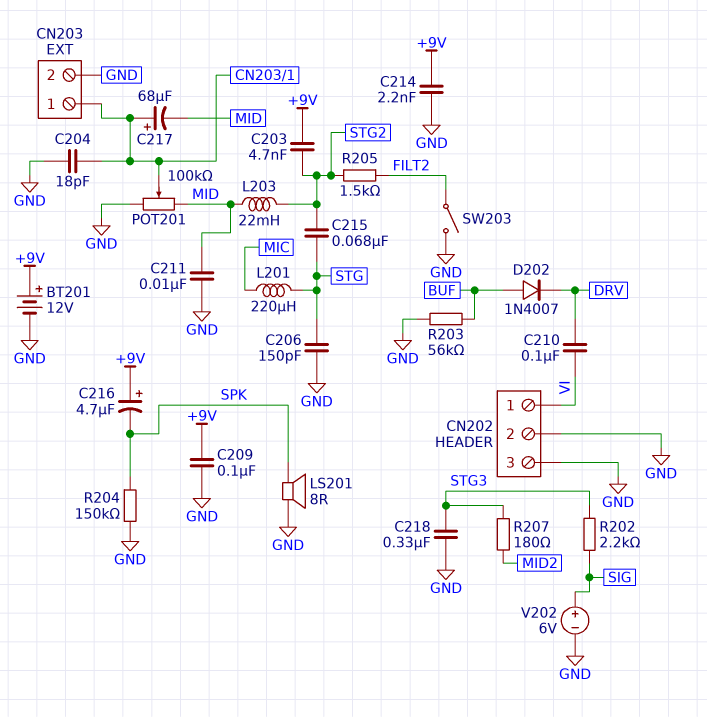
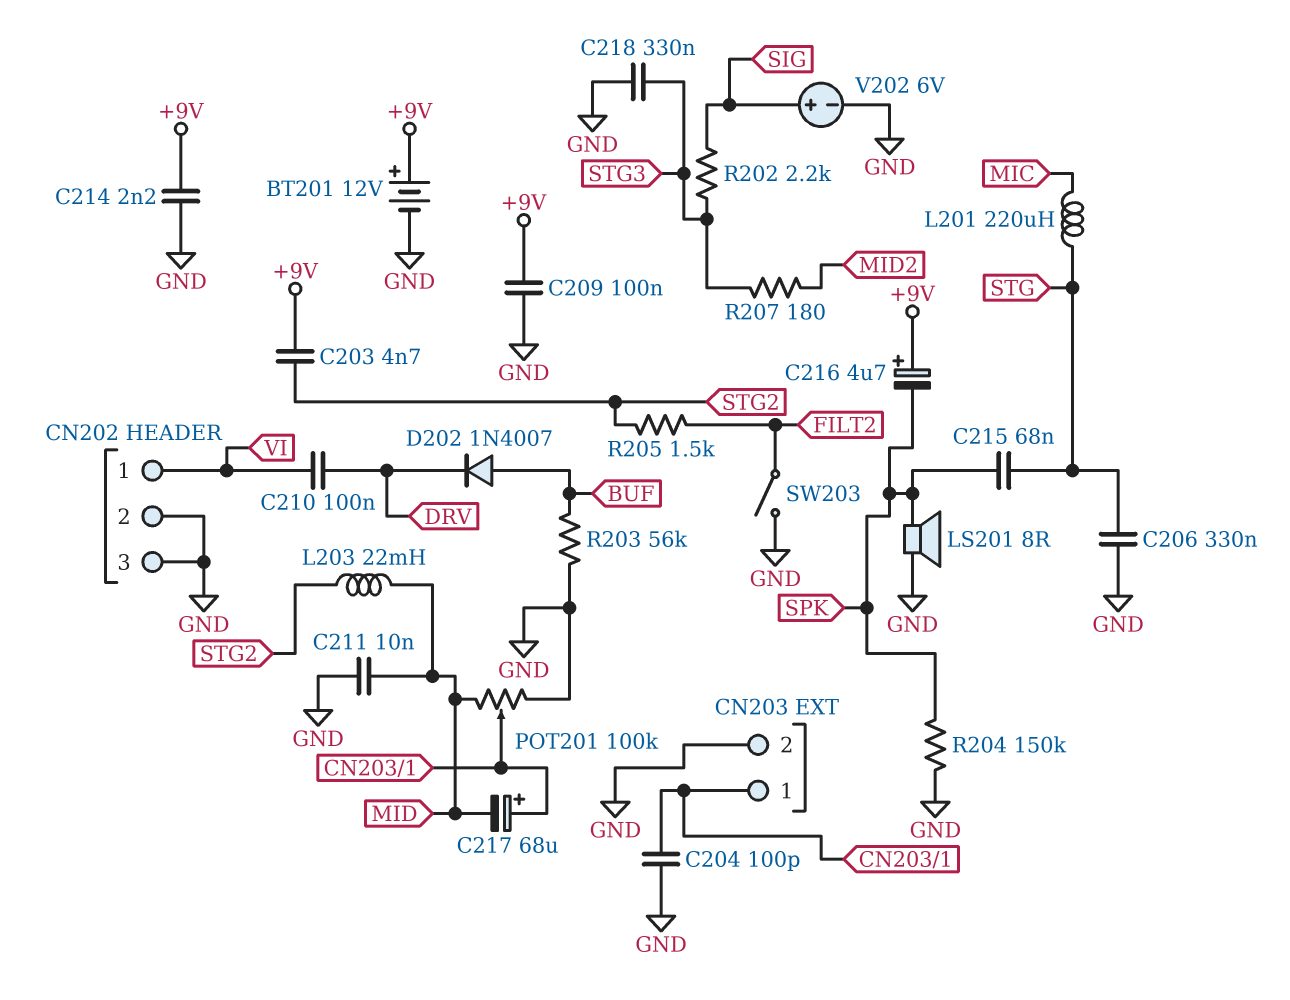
C204: 18pF (CN203/1, GND) -> 100pF (CN203/1, GND)
C206: 150pF (GND, STG) -> 330nF (GND, STG)
C215: 68nF (STG, STG2) -> 68nF (SPK, STG)

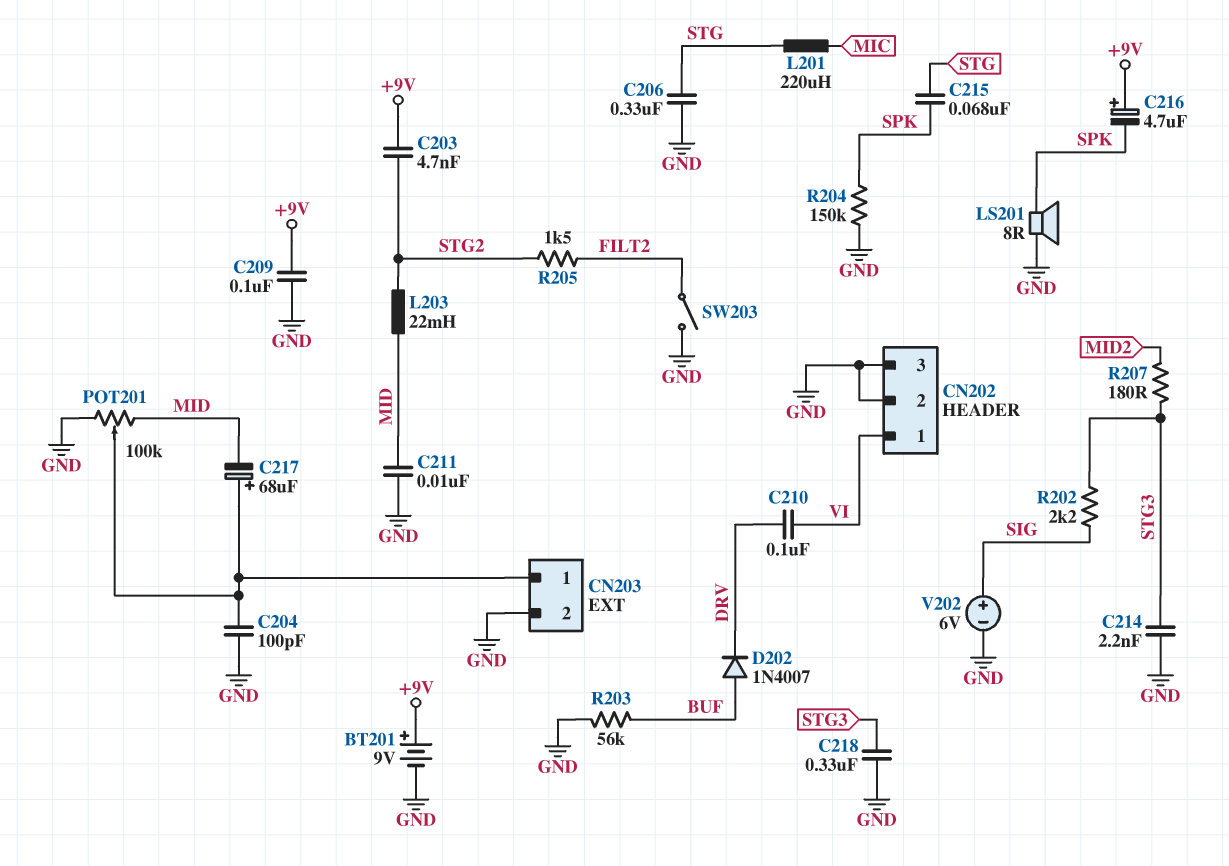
BT201: 12V (plus +9V, minus GND) -> 9V (plus +9V, minus GND)
C214: 2.2nF (+9V, GND) -> 2.2nF (GND, STG3)

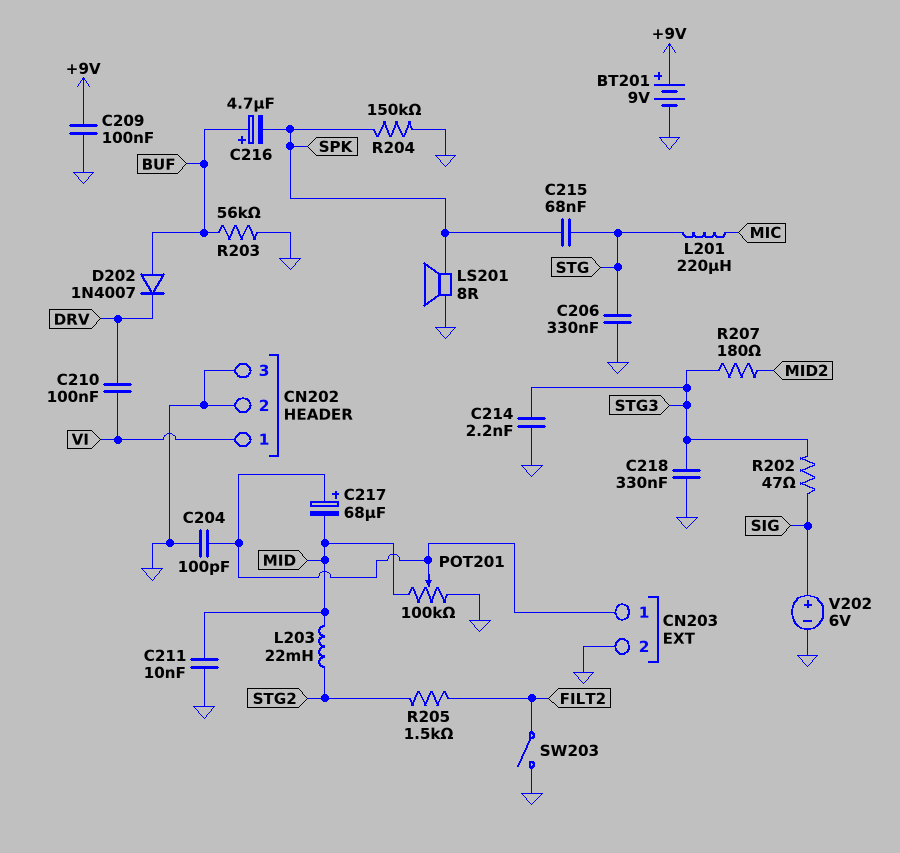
C203: 4.7nF (+9V, STG2) -> none
C216: 4.7uF (plus +9V, minus SPK) -> 4.7uF (plus BUF, minus SPK)
R202: 2.2k (SIG, STG3) -> 47 (SIG, STG3)

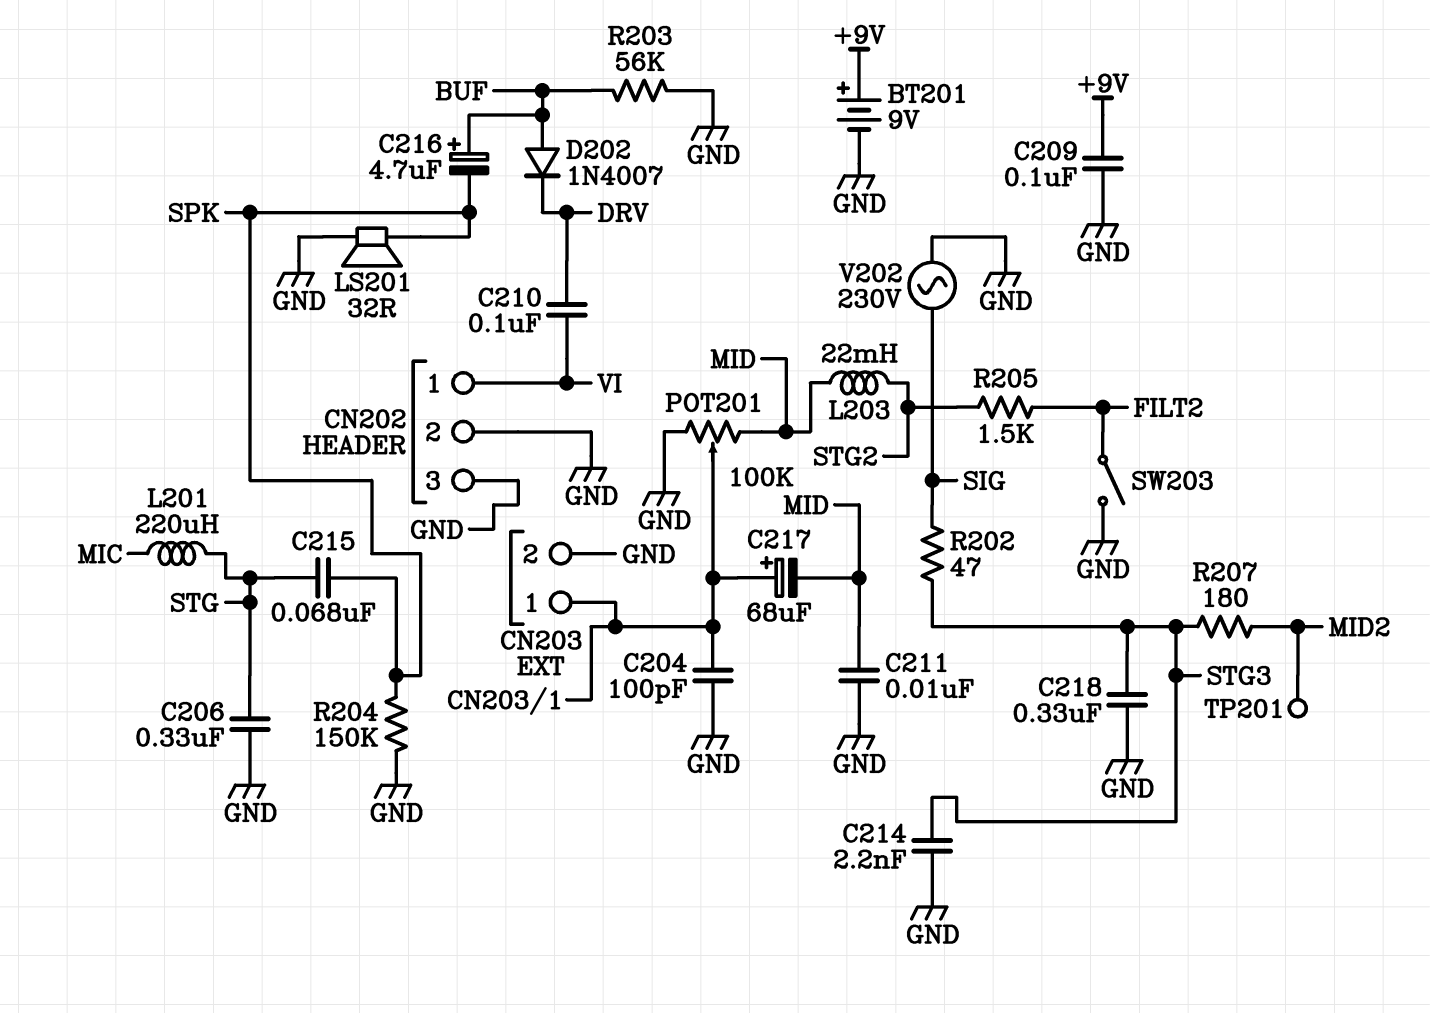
LS201: speaker 8R (GND, SPK) -> speaker 32R (GND, SPK)
TP201: none -> test point (MID2)
V202: 6V (plus SIG, minus GND) -> AC 230V (GND, SIG)

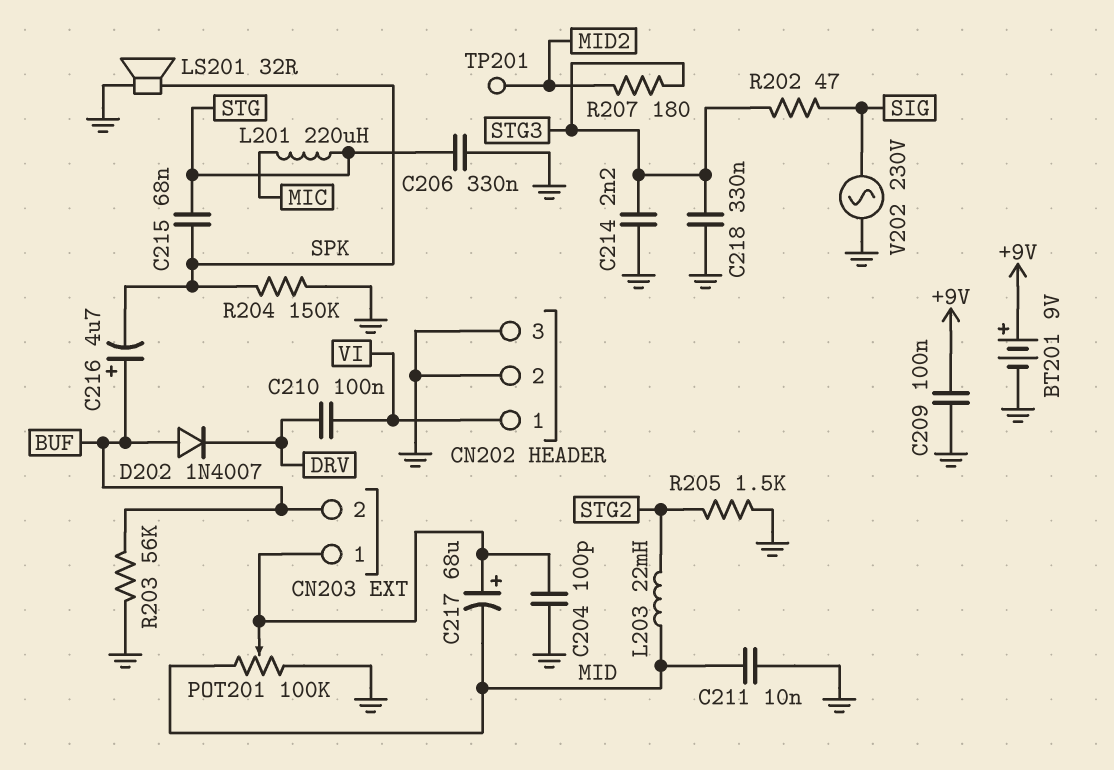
CN203 pin 2: GND -> BUF
R205: 1.5k (FILT2, STG2) -> 1.5k (GND, STG2)
SW203: switch (FILT2, GND) -> none

